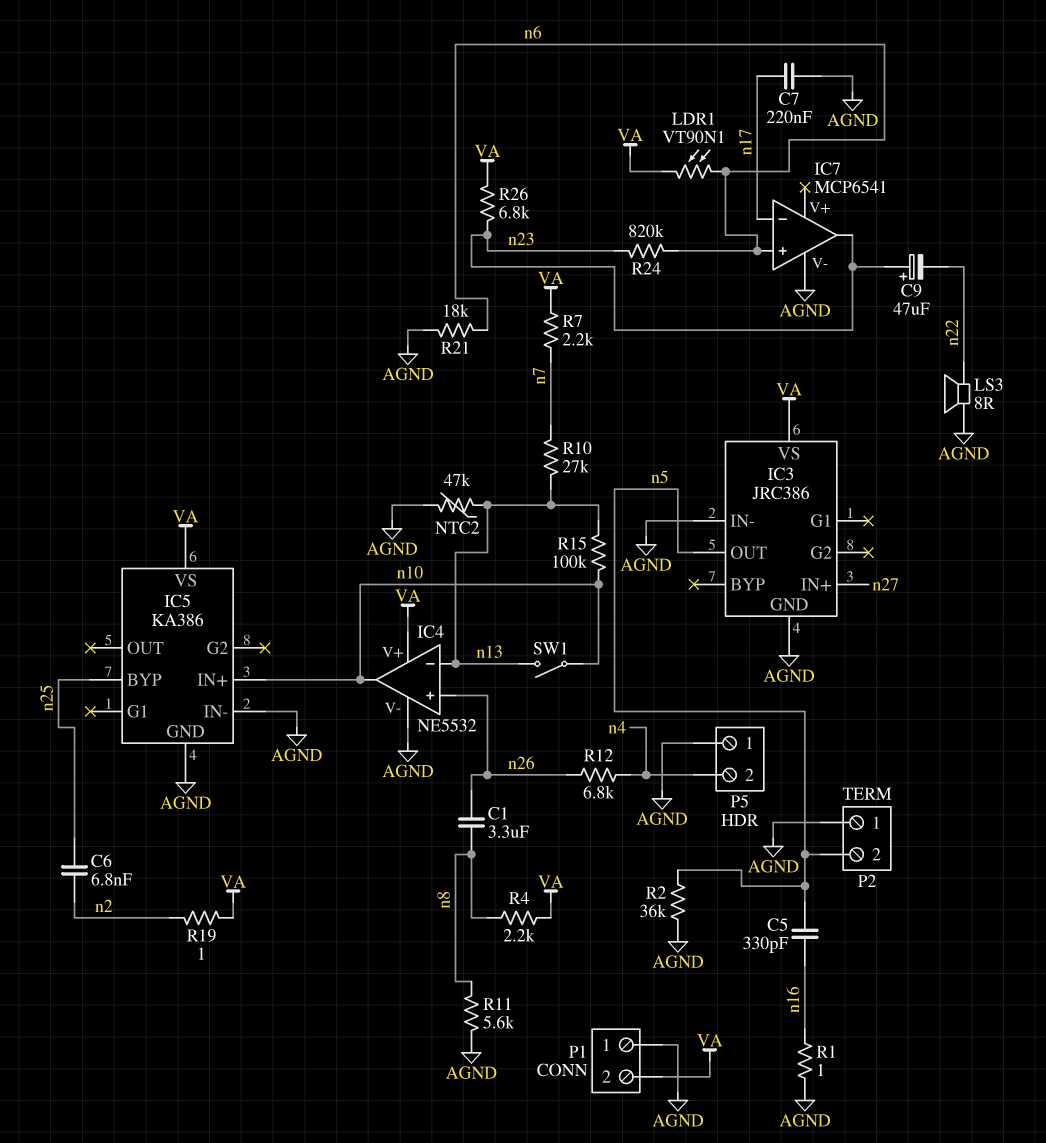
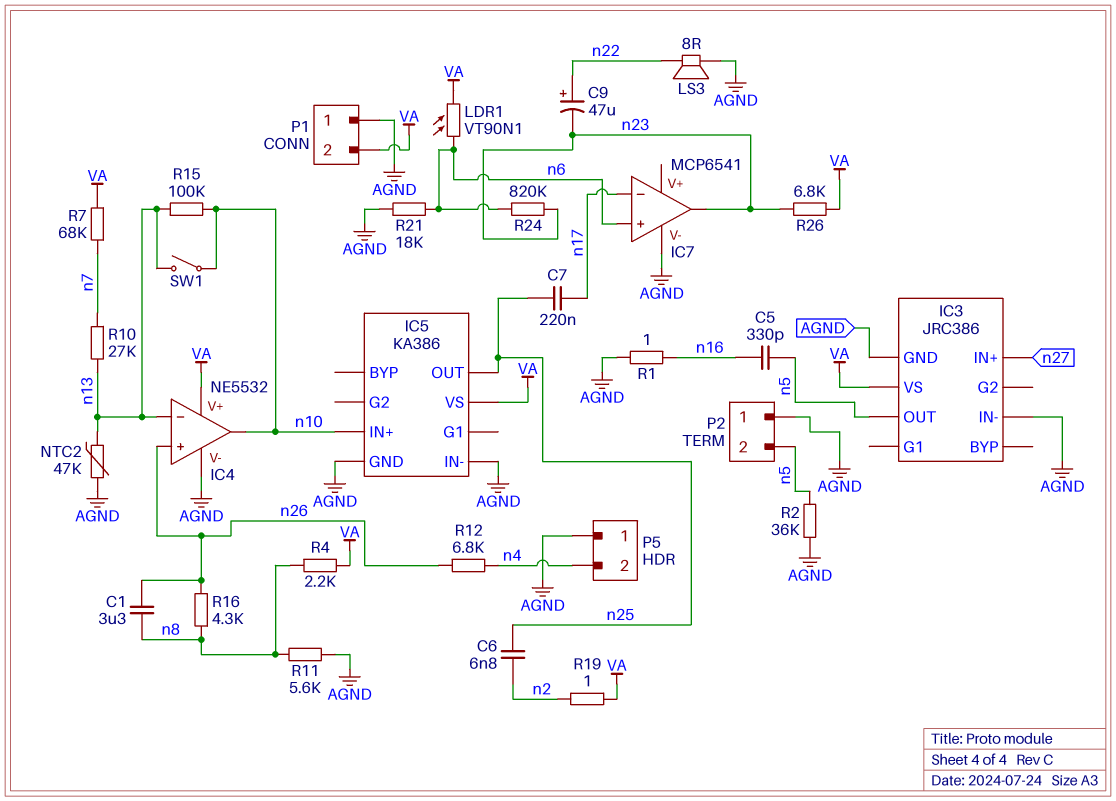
C7: 220nF (AGND, n17) -> 220nF (n17, n25)
C9: 47uF (plus n23, minus n22) -> 47uF (plus n22, minus n23)
IC5 pin BYP: n25 -> none
IC5 pin OUT: none -> n25
R7: 2.2k (VA, n7) -> 68k (VA, n7)
R16: none -> 4.3k (n8, n26)

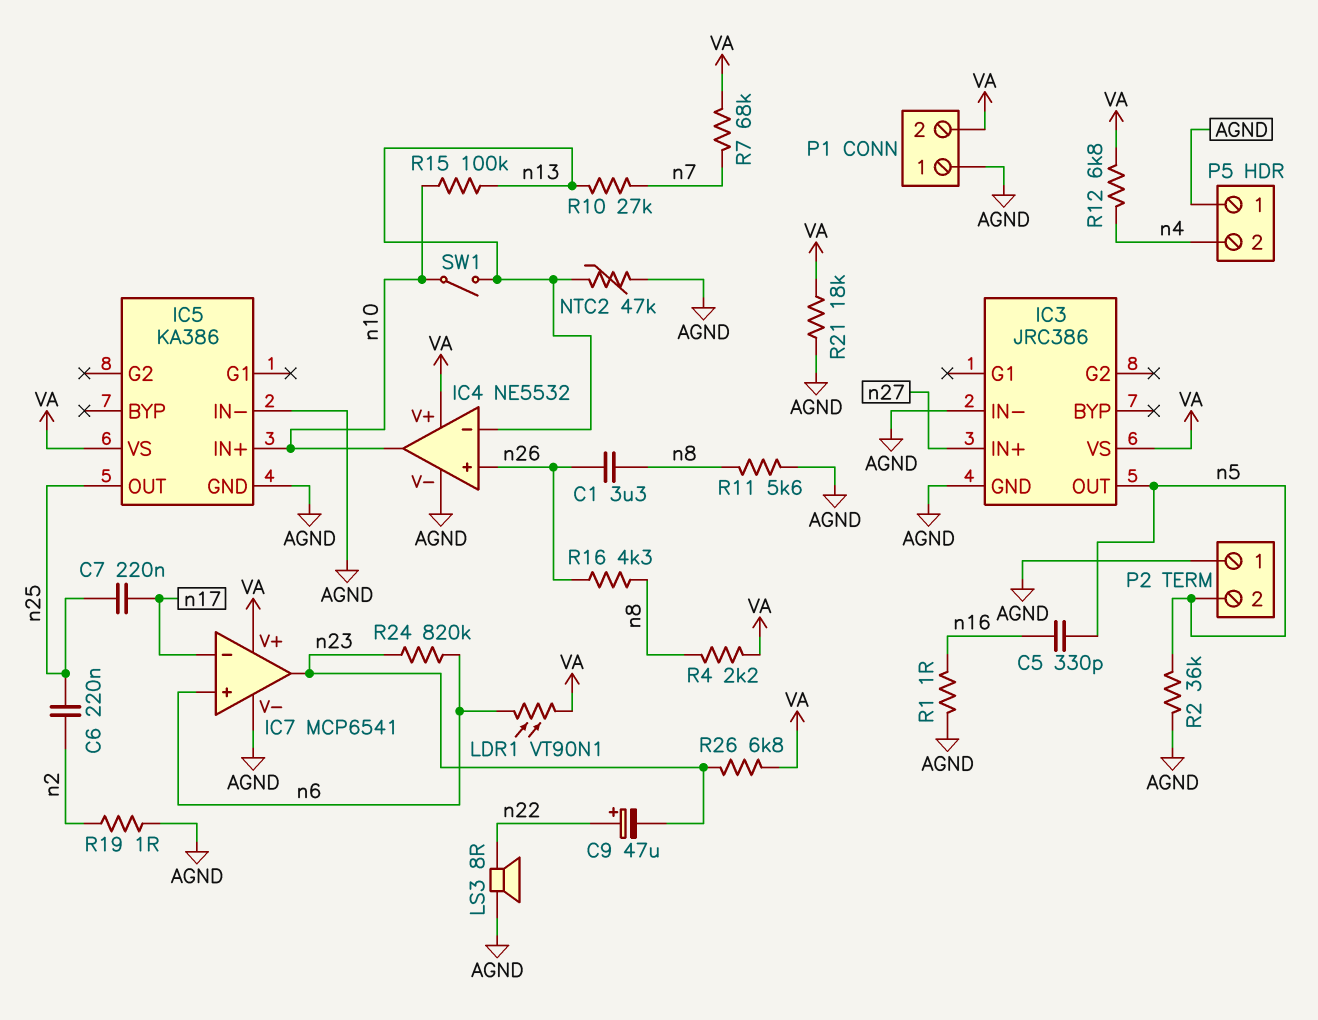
C6: 6.8nF (n2, n25) -> 220nF (n2, n25)
IC7 pin V+: none -> VA
R12: 6.8k (n4, n26) -> 6.8k (VA, n4)
R19: 1 (VA, n2) -> 1 (AGND, n2)
R21: 18k (AGND, n6) -> 18k (AGND, VA)

